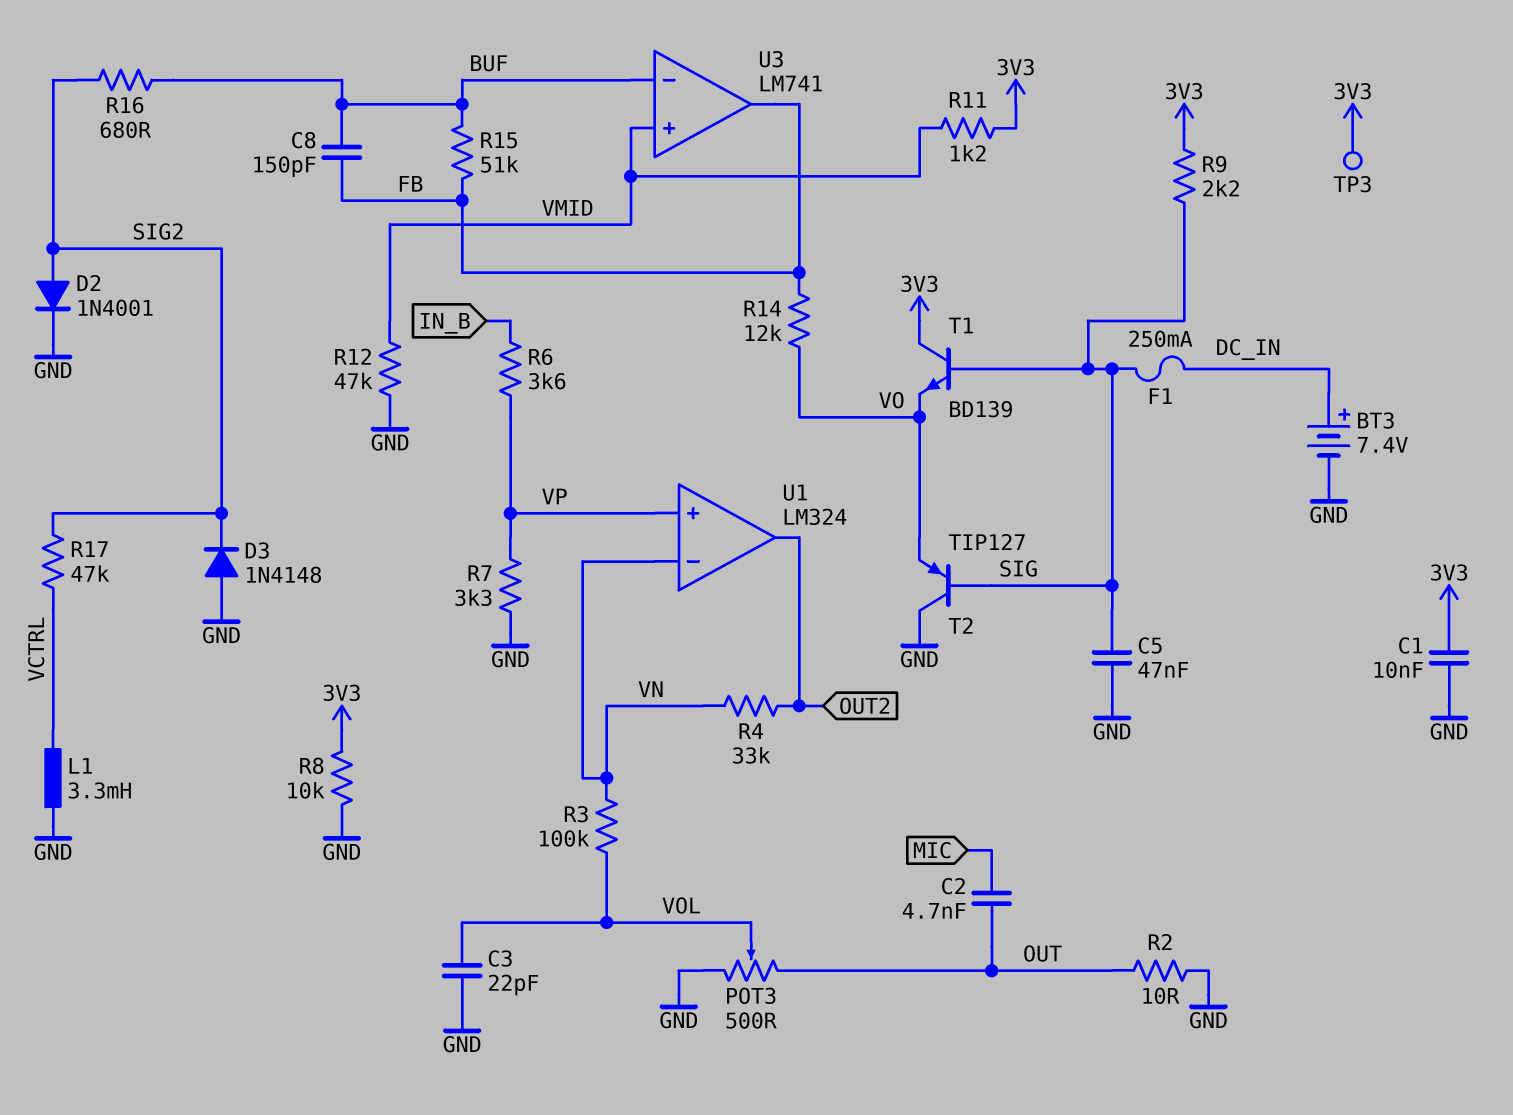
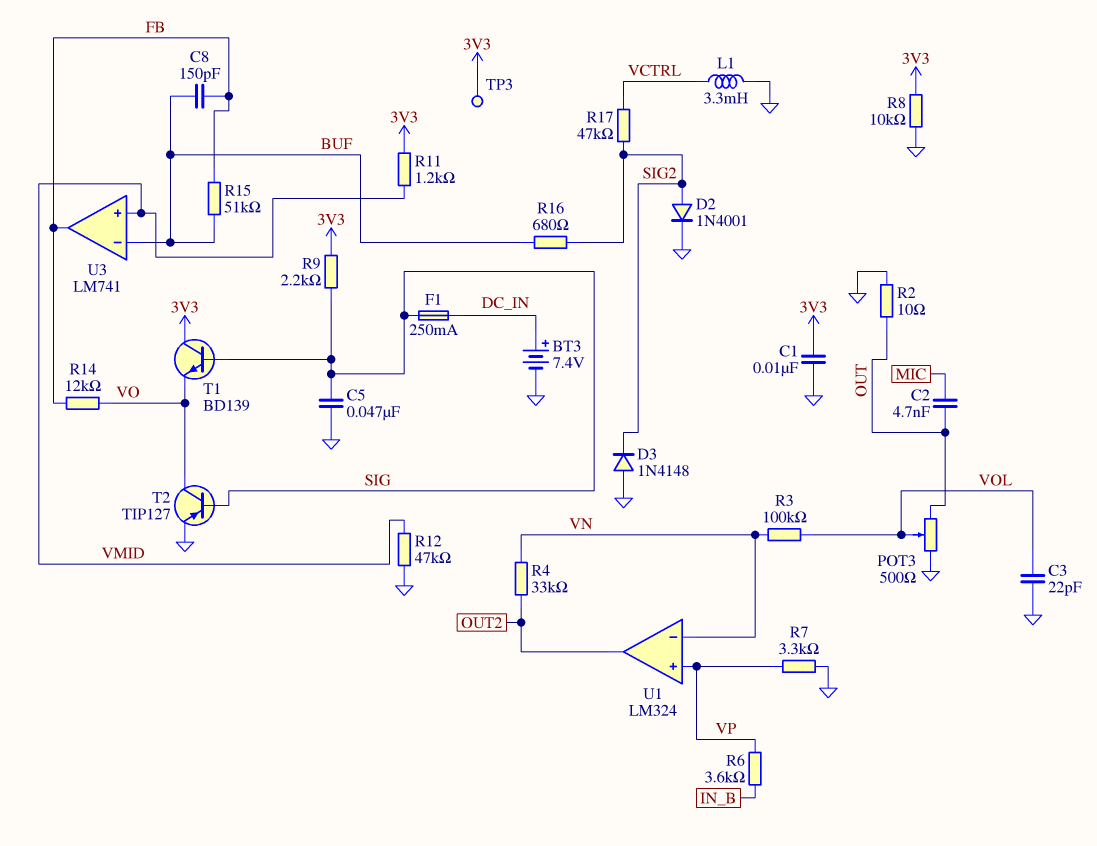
T2: PNP TIP127 (B SIG, C GND, E VO) -> PNP TIP127 (B SIG, C VO, E GND)

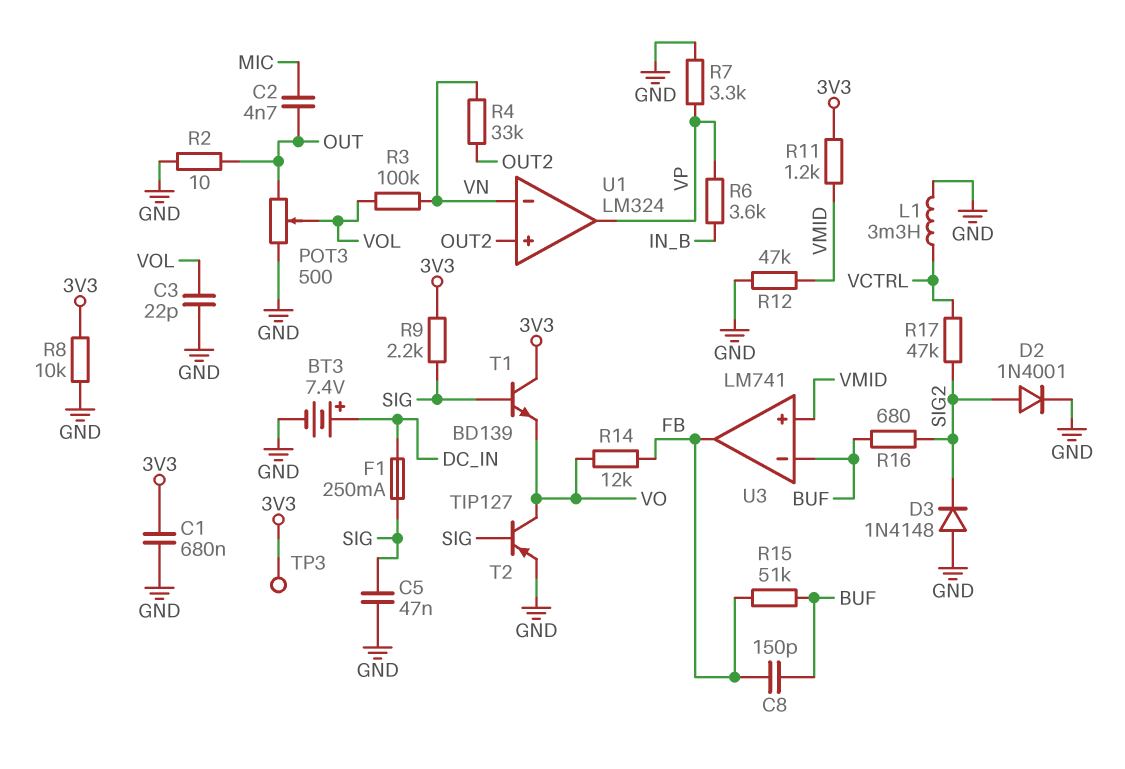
C1: 10nF (3V3, GND) -> 680nF (3V3, GND)
U1 pin in+: VP -> OUT2
U1 pin out: OUT2 -> VP

